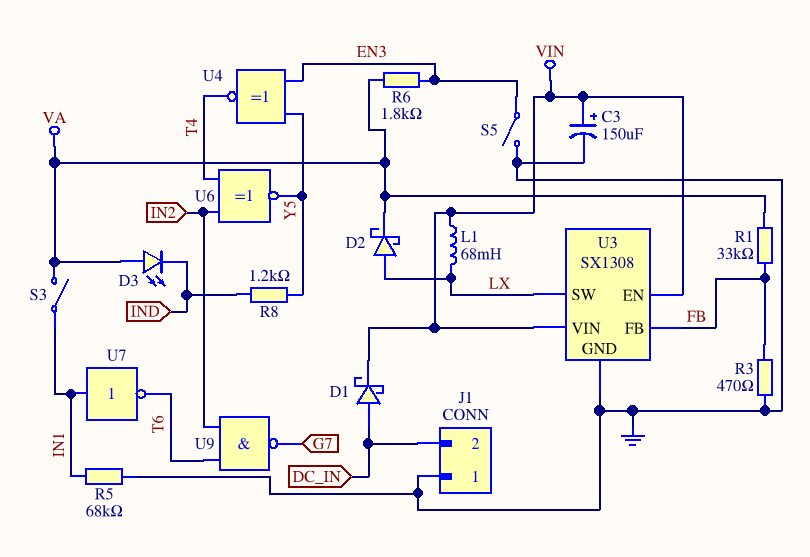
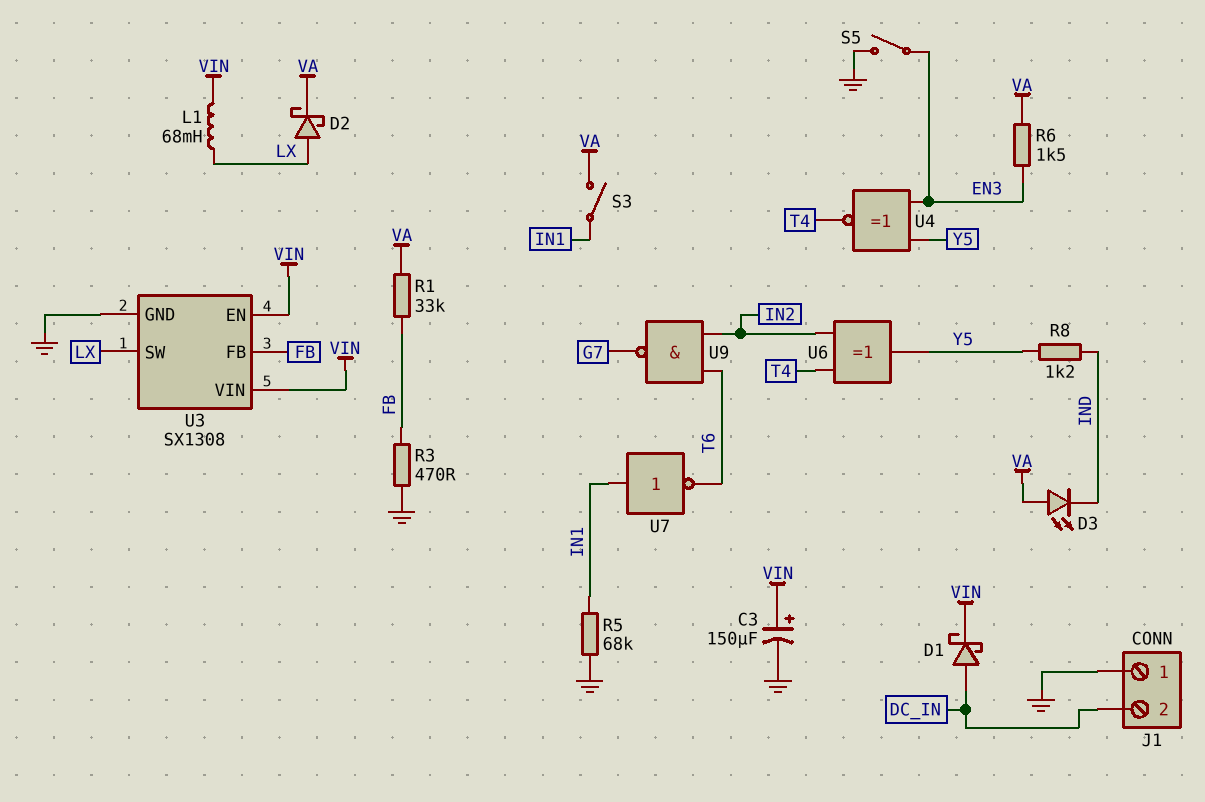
R6: 1.8k (EN3, VA) -> 1.5k (EN3, VA)
U6: XNOR (in IN2, in T4, out Y5) -> XOR (in IN2, in T4, out Y5)

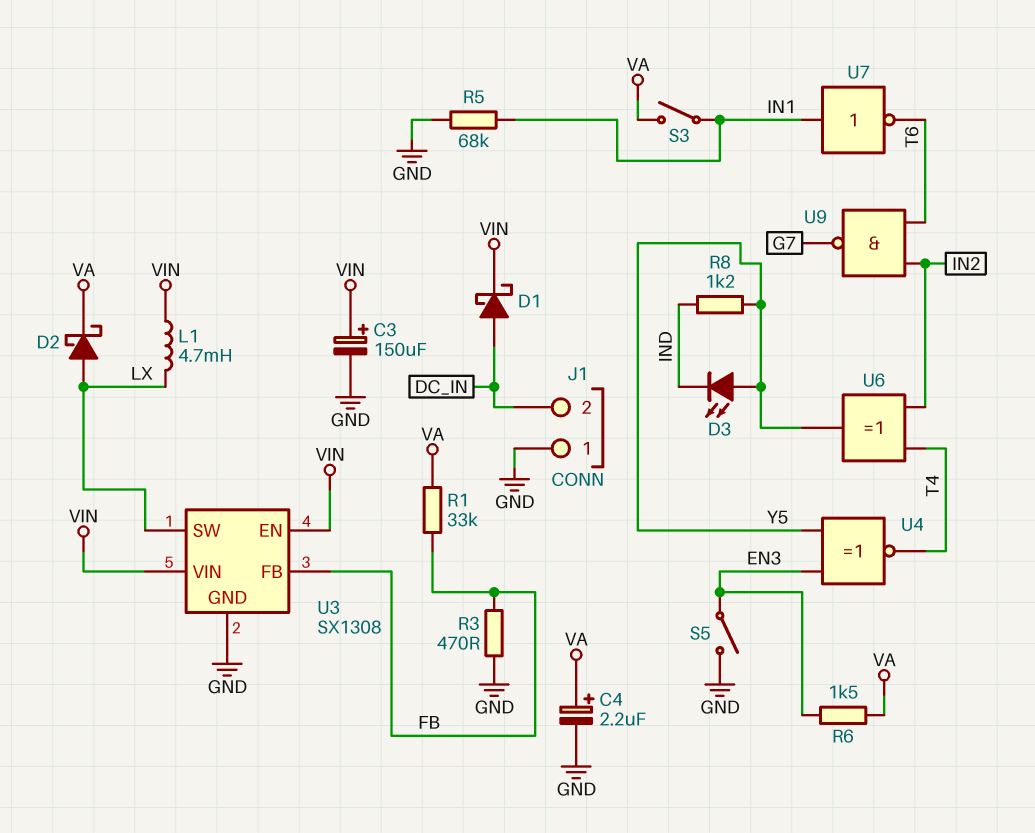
C4: none -> 2.2uF (plus VA, minus GND)
D3: LED (A VA, K IND) -> LED (A Y5, K IND)
L1: 68mH (LX, VIN) -> 4.7mH (LX, VIN)

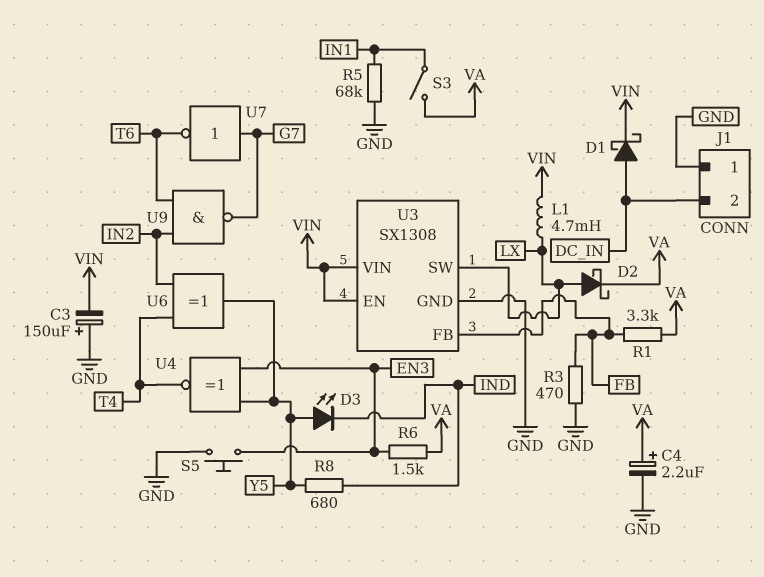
C3: 150uF (plus VIN, minus GND) -> 150uF (plus GND, minus VIN)
R1: 33k (FB, VA) -> 3.3k (FB, VA)
R8: 1.2k (IND, Y5) -> 680 (IND, Y5)
S5: switch (EN3, GND) -> button (EN3, GND)
U7: NOT (in IN1, out T6) -> NOT (in G7, out T6)

